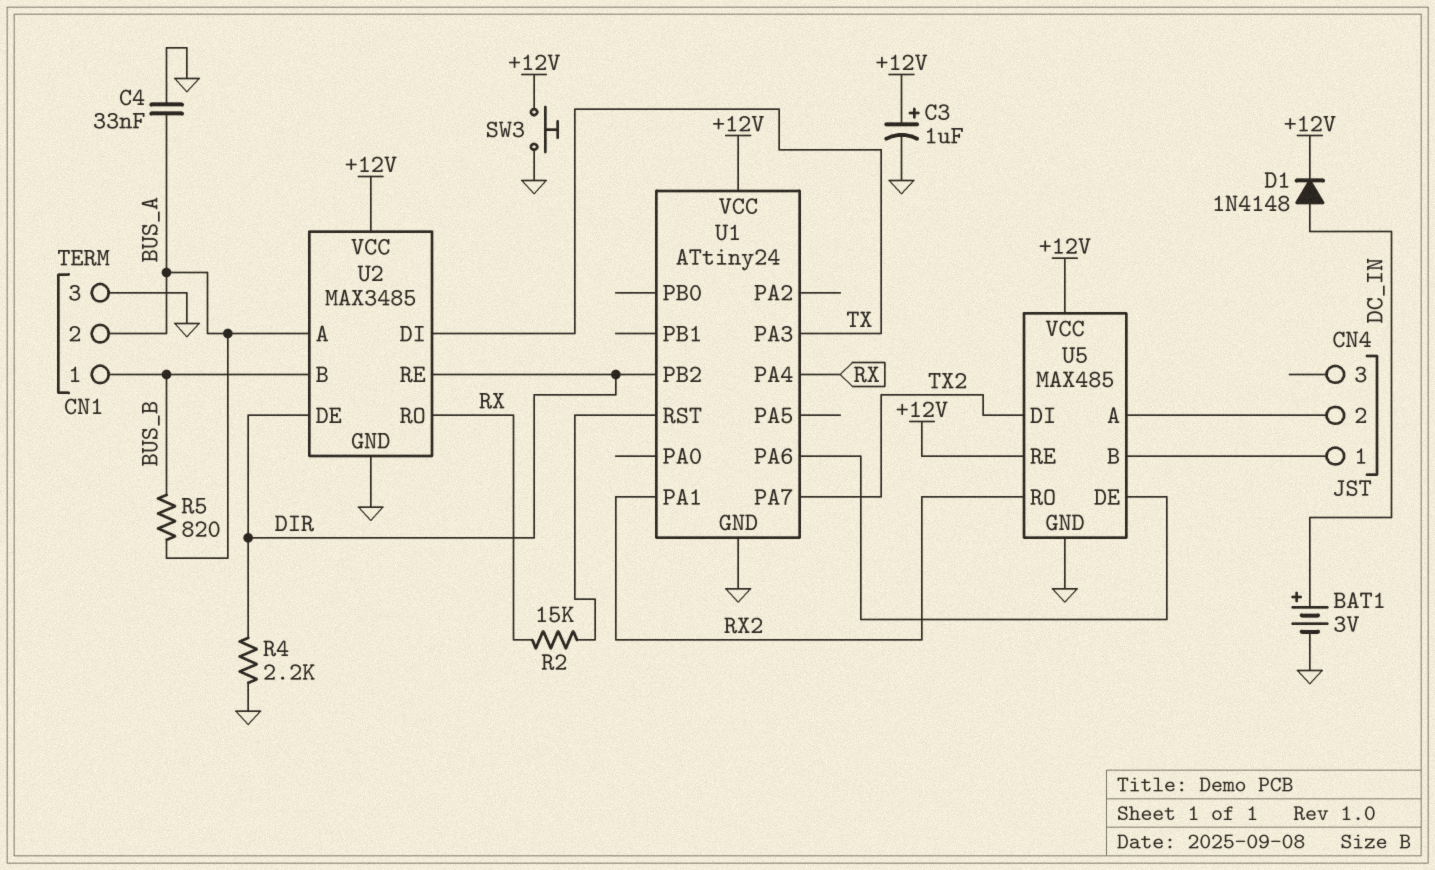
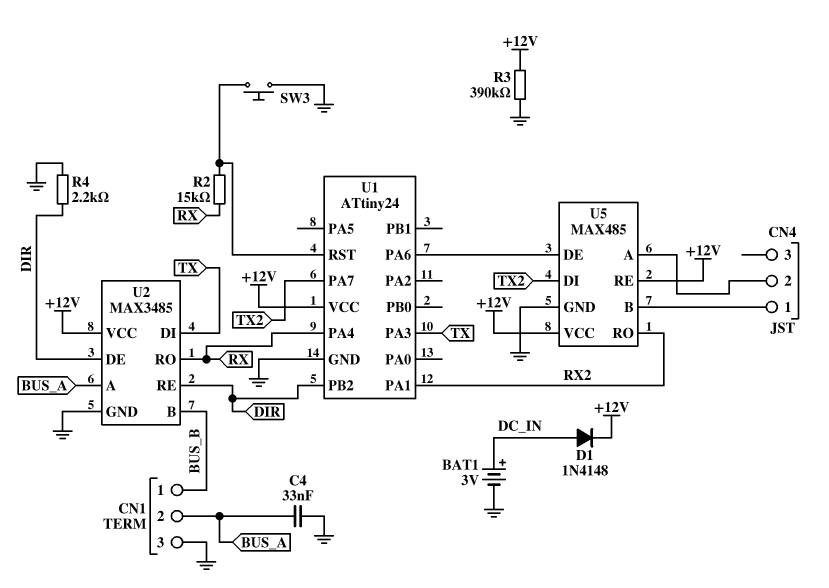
C3: 1uF (plus +12V, minus GND) -> none
R3: none -> 390k (+12V, GND)
R5: 820 (BUS_A, BUS_B) -> none
SW3: button (+12V, GND) -> button (GND, U1/RST)

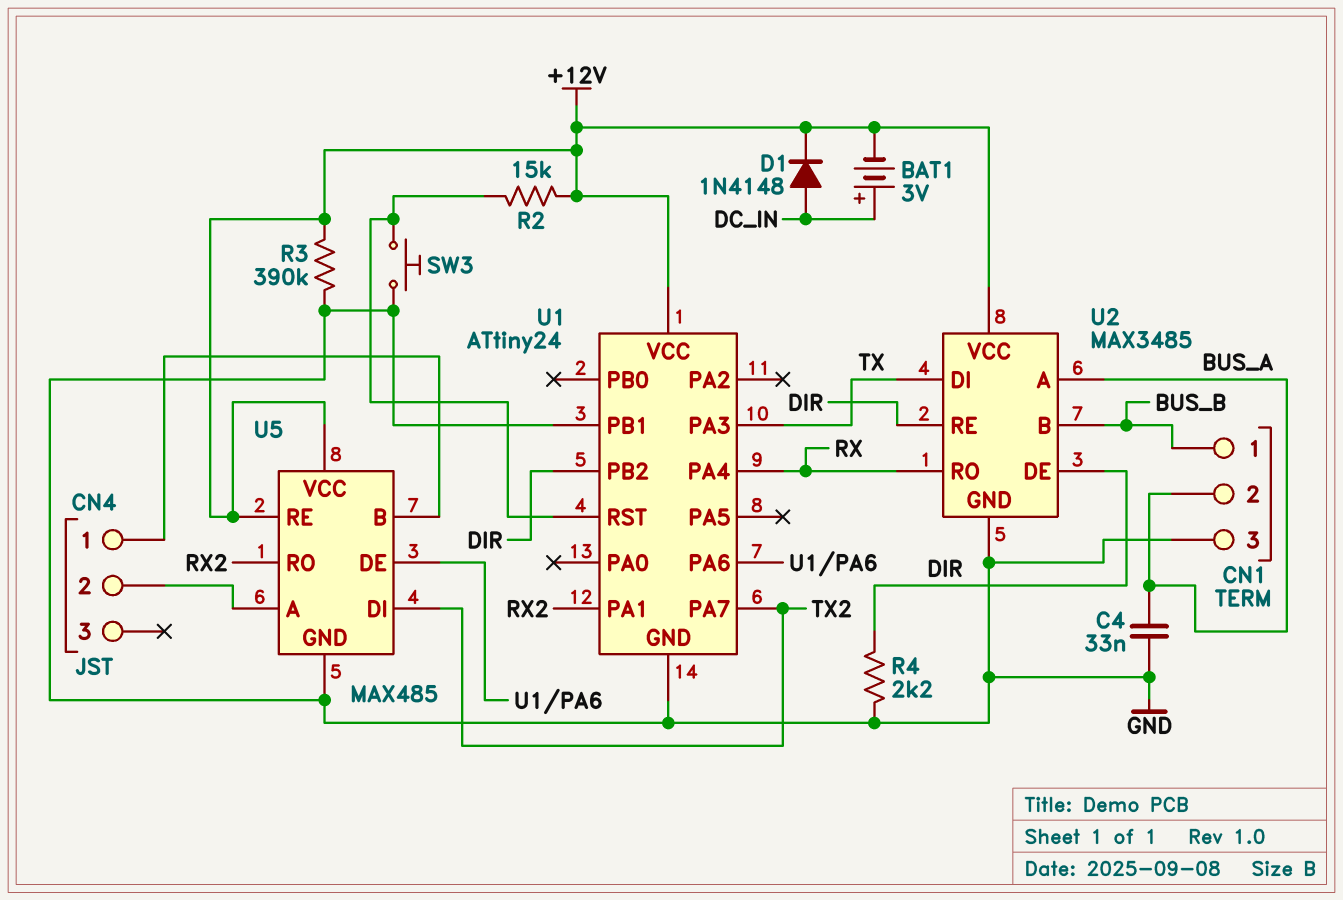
BAT1: 3V (plus DC_IN, minus GND) -> 3V (plus DC_IN, minus +12V)
R2: 15k (RX, U1/RST) -> 15k (+12V, U1/RST)
U1 pin PB1: none -> GND

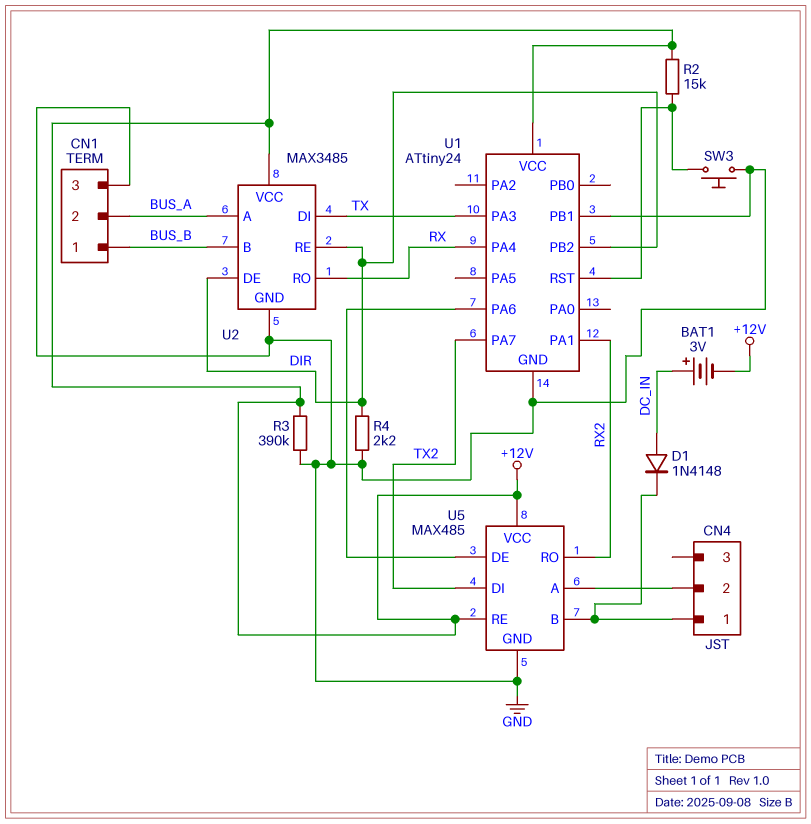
C4: 33nF (BUS_A, GND) -> none
D1: diode 1N4148 (A DC_IN, K +12V) -> diode 1N4148 (A DC_IN, K CN4/1)

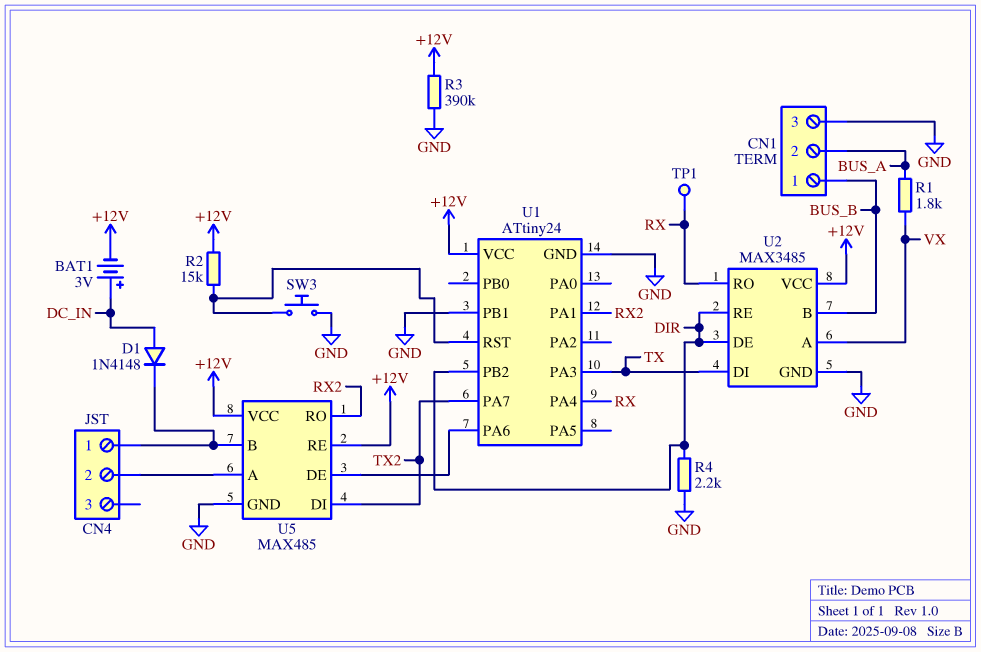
R1: none -> 1.8k (BUS_A, VX)
TP1: none -> test point (RX)
U2 pin A: BUS_A -> VX

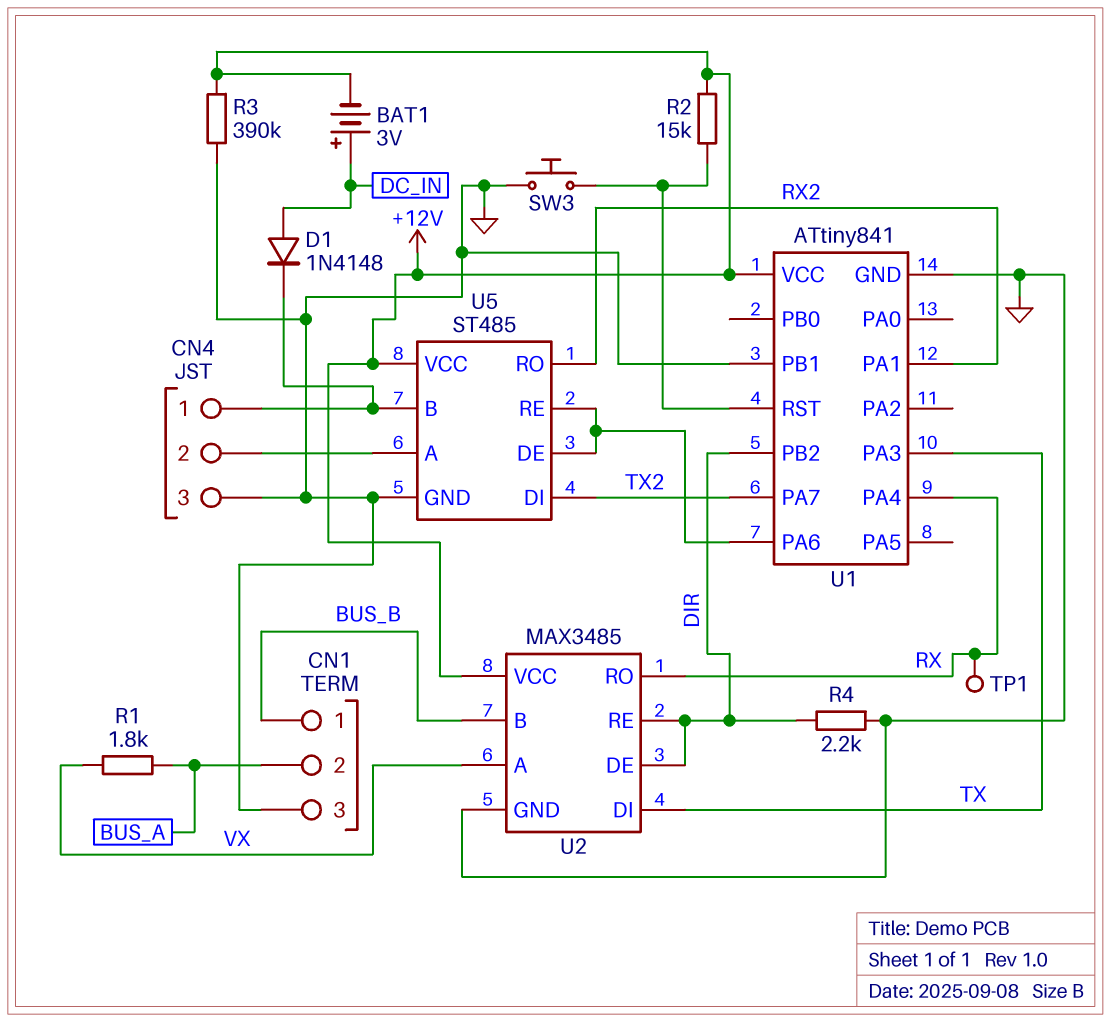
CN4 pin 3: none -> GND
U1: ATtiny24 -> ATtiny841
U5: MAX485 -> ST485
U5 pin RE: +12V -> U1/PA6

